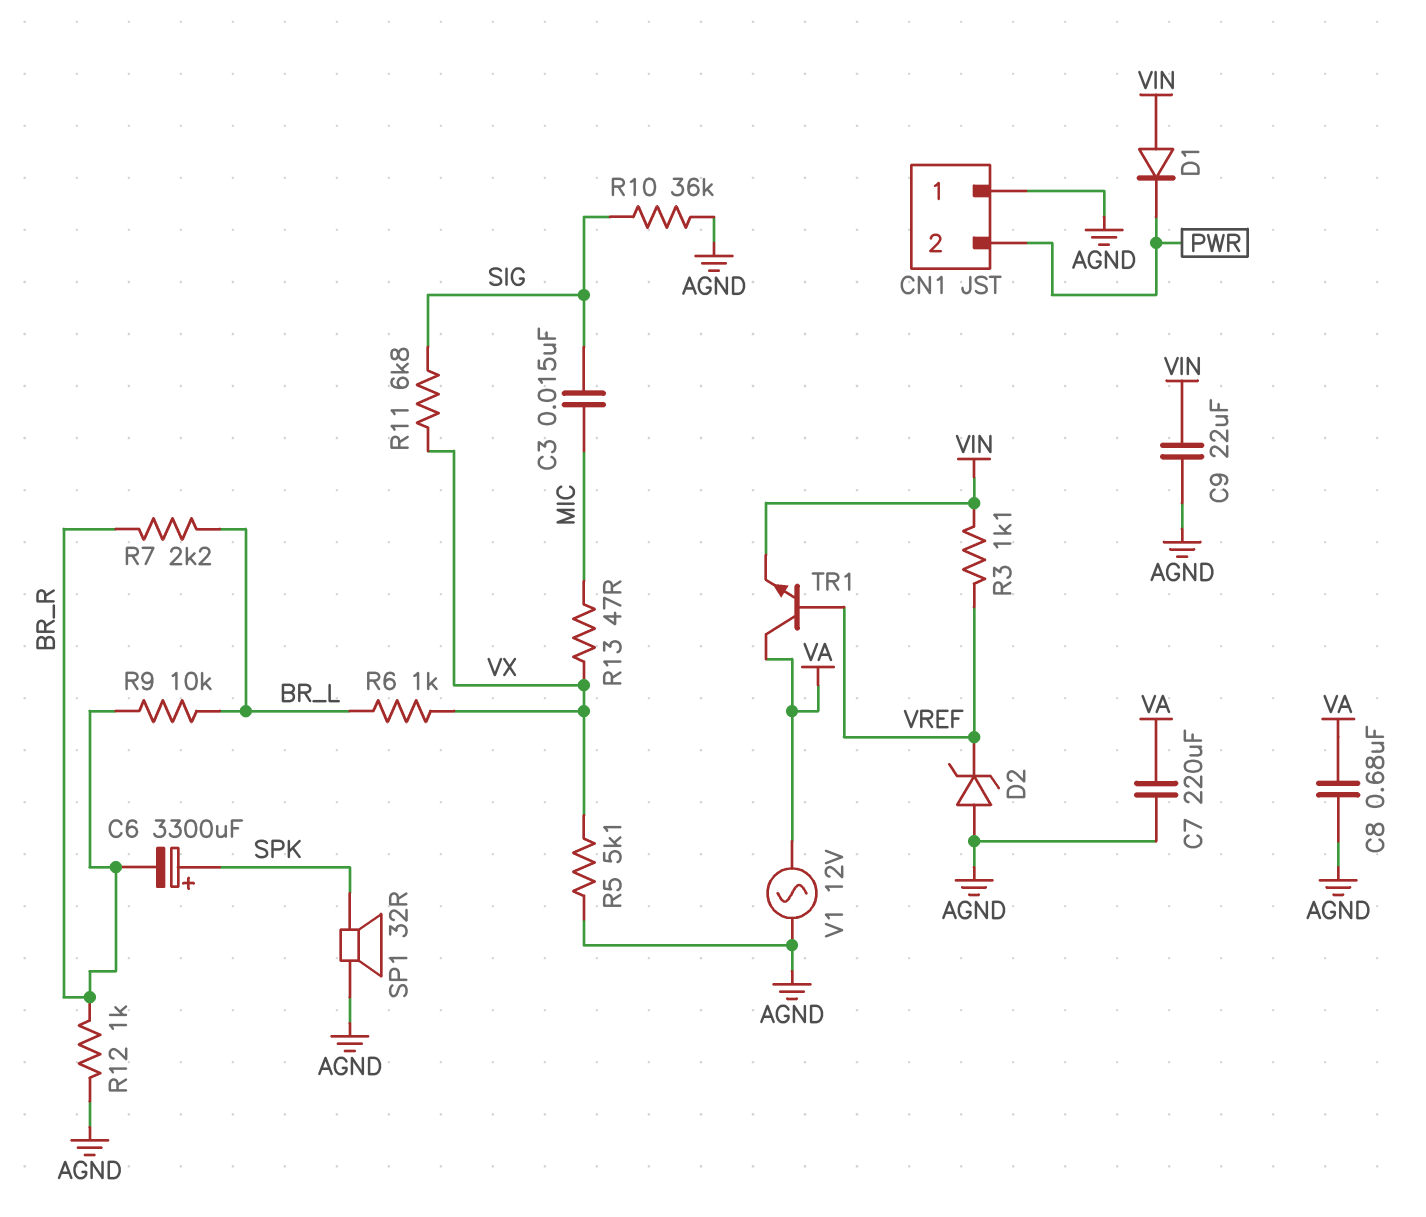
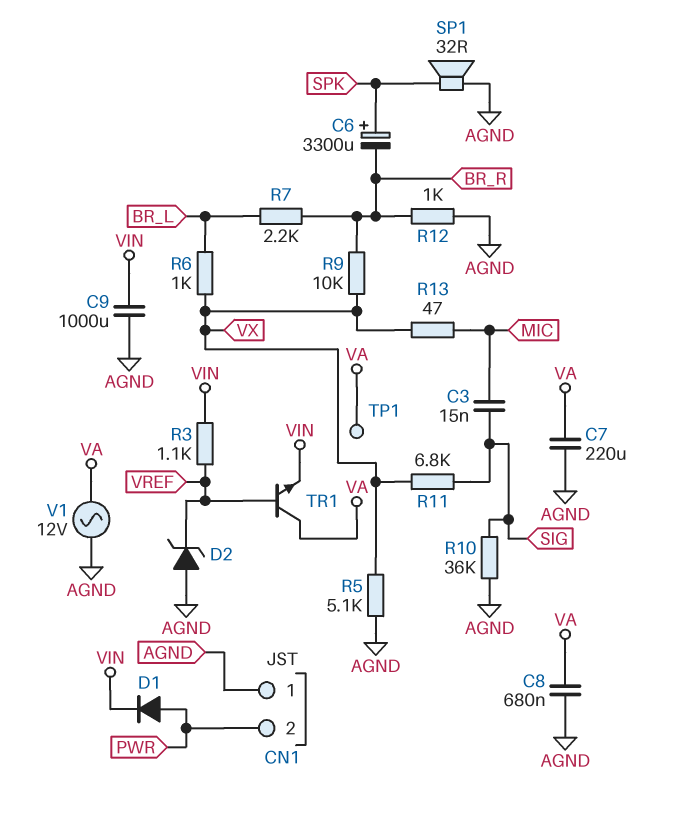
C9: 22uF (AGND, VIN) -> 1000uF (AGND, VIN)
D1: diode (A VIN, K PWR) -> diode (A PWR, K VIN)
R9: 10k (BR_L, BR_R) -> 10k (BR_R, VX)
TP1: none -> test point (VA)

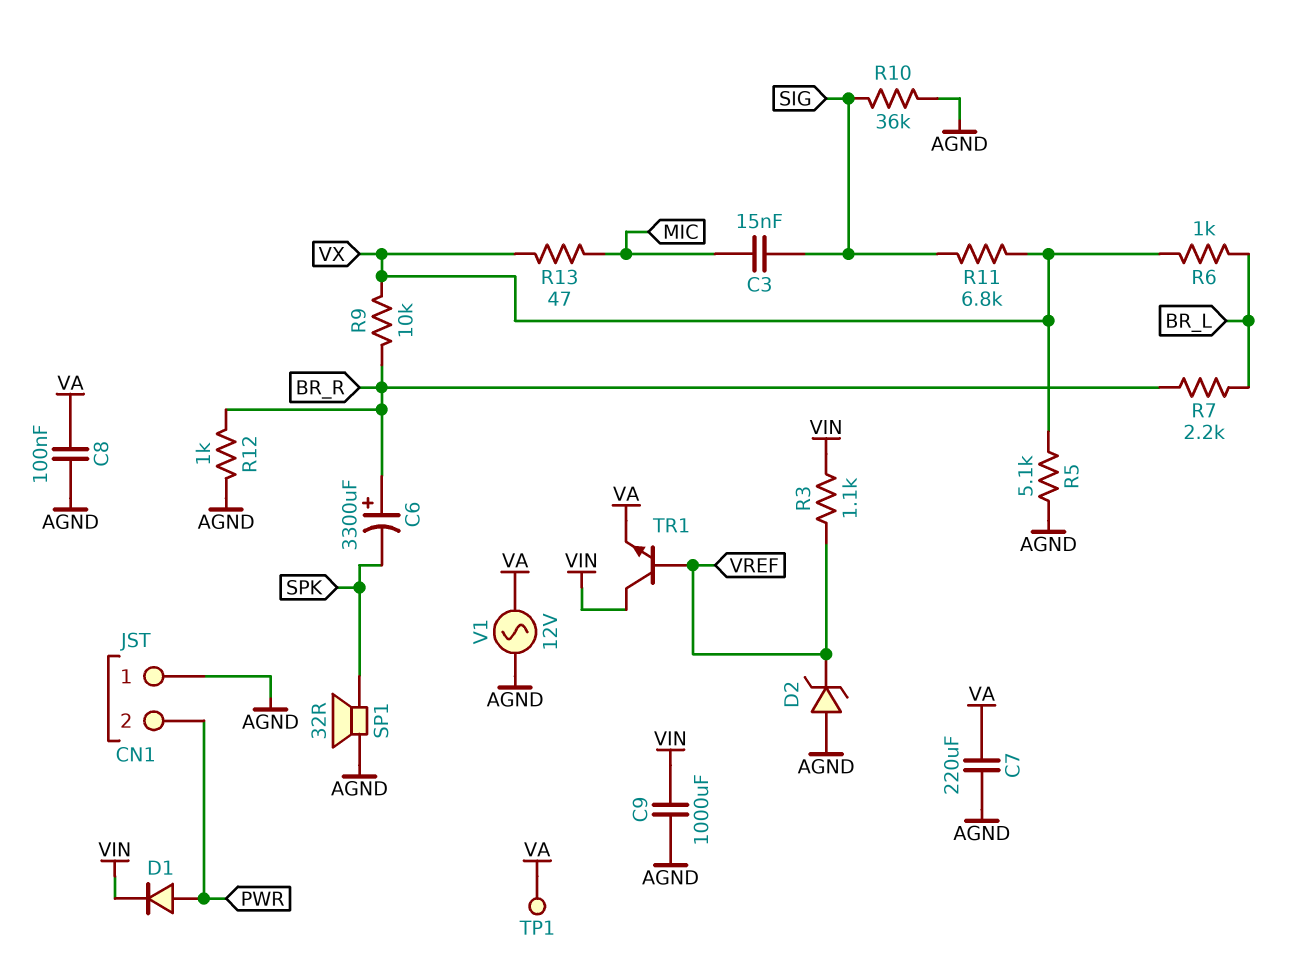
C6: 3300uF (plus SPK, minus BR_R) -> 3300uF (plus BR_R, minus SPK)
C8: 680nF (AGND, VA) -> 100nF (AGND, VA)
TR1: NPN (B VREF, C VA, E VIN) -> NPN (B VREF, C VIN, E VA)

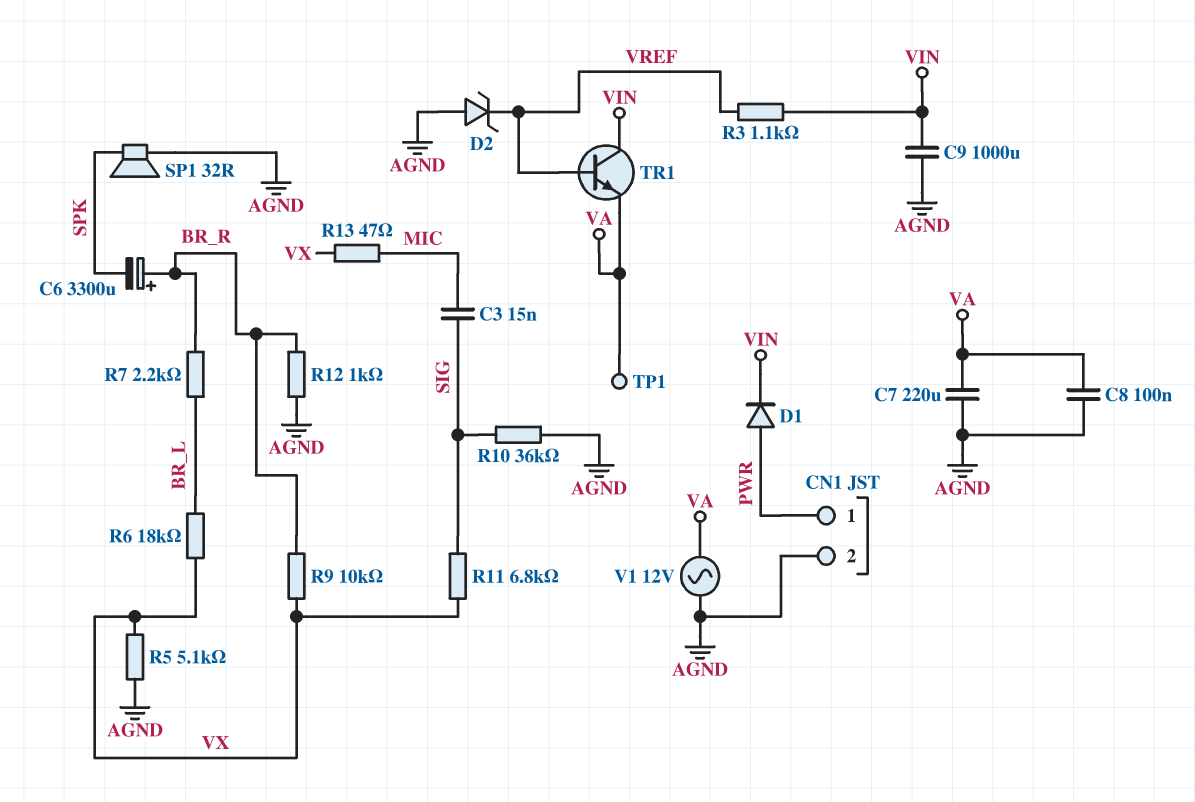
CN1 pin 1: AGND -> PWR
CN1 pin 2: PWR -> AGND
R6: 1k (BR_L, VX) -> 18k (BR_L, VX)

